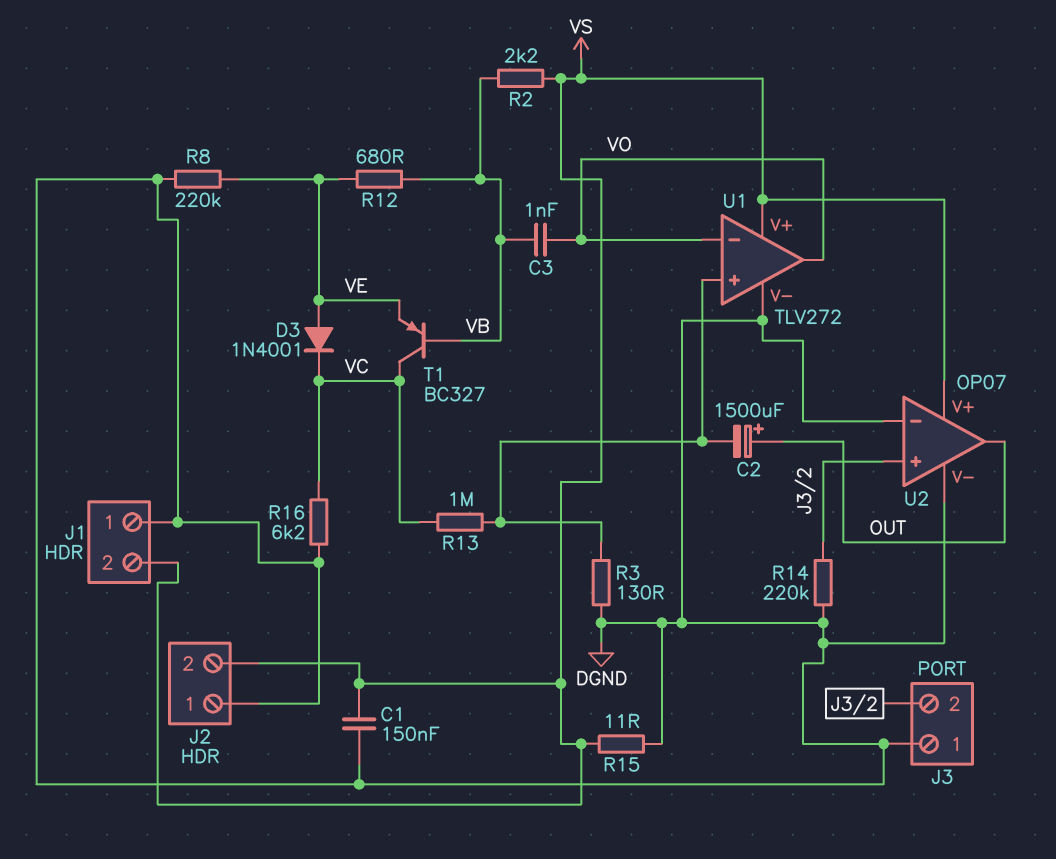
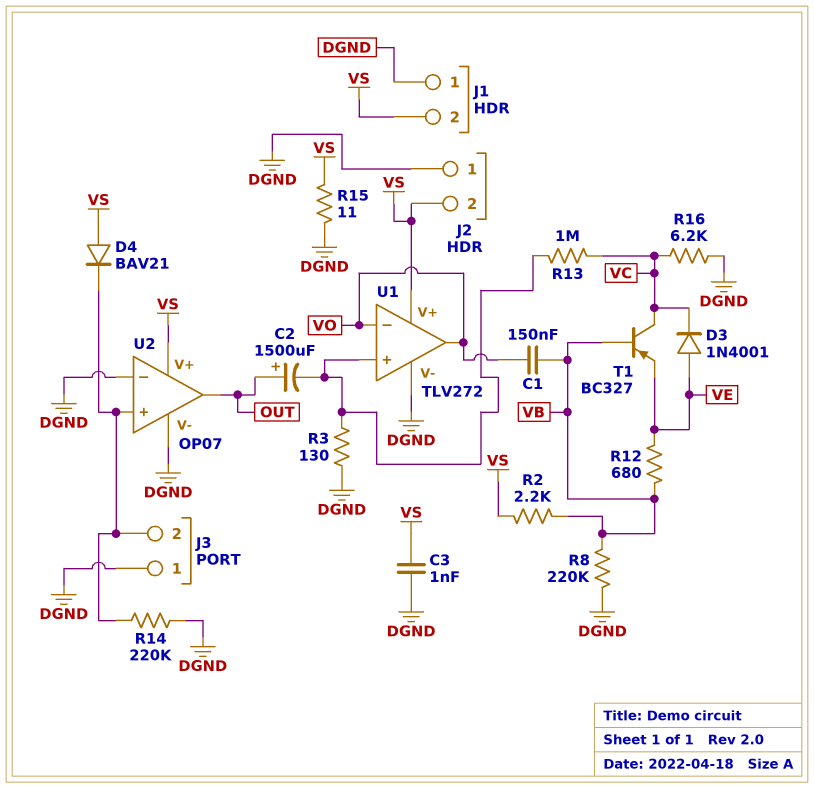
C1: 150nF (DGND, VS) -> 150nF (VB, VO)
C3: 1nF (VB, VO) -> 1nF (DGND, VS)
D4: none -> diode BAV21 (A VS, K J3/2)
R8: 220k (DGND, VE) -> 220k (DGND, VB)

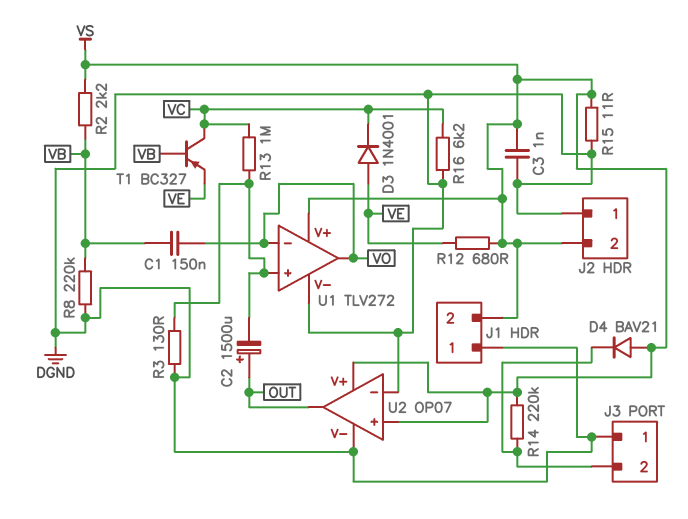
R12: 680 (VB, VE) -> 680 (VE, VS)
R14: 220k (DGND, J3/2) -> 220k (J3/2, VS)
U2 pin in+: J3/2 -> VS

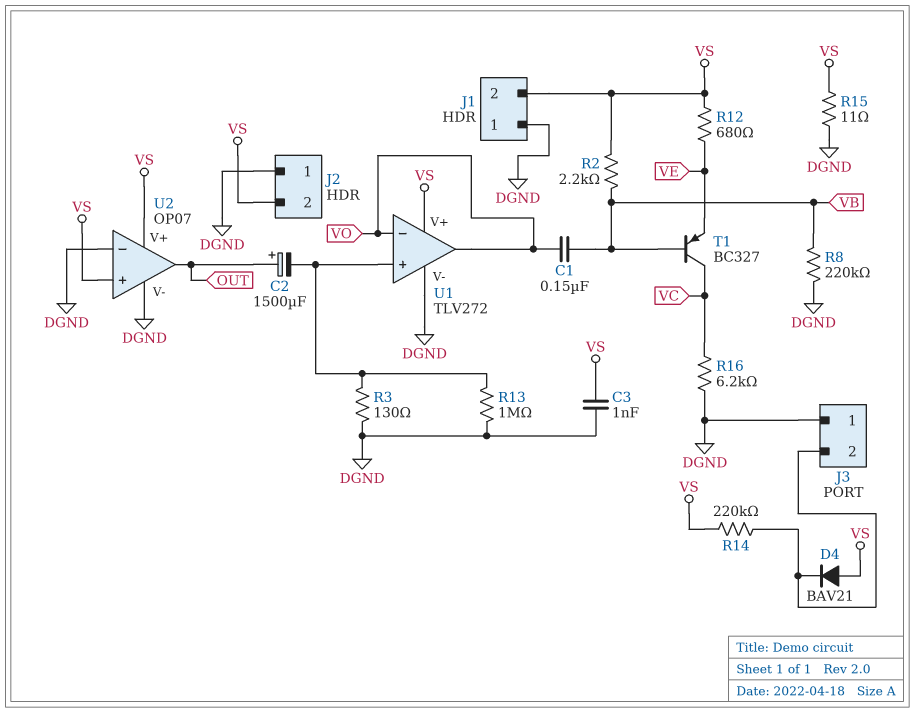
D3: diode 1N4001 (A VE, K VC) -> none
R13: 1M (U1/in+, VC) -> 1M (DGND, U1/in+)

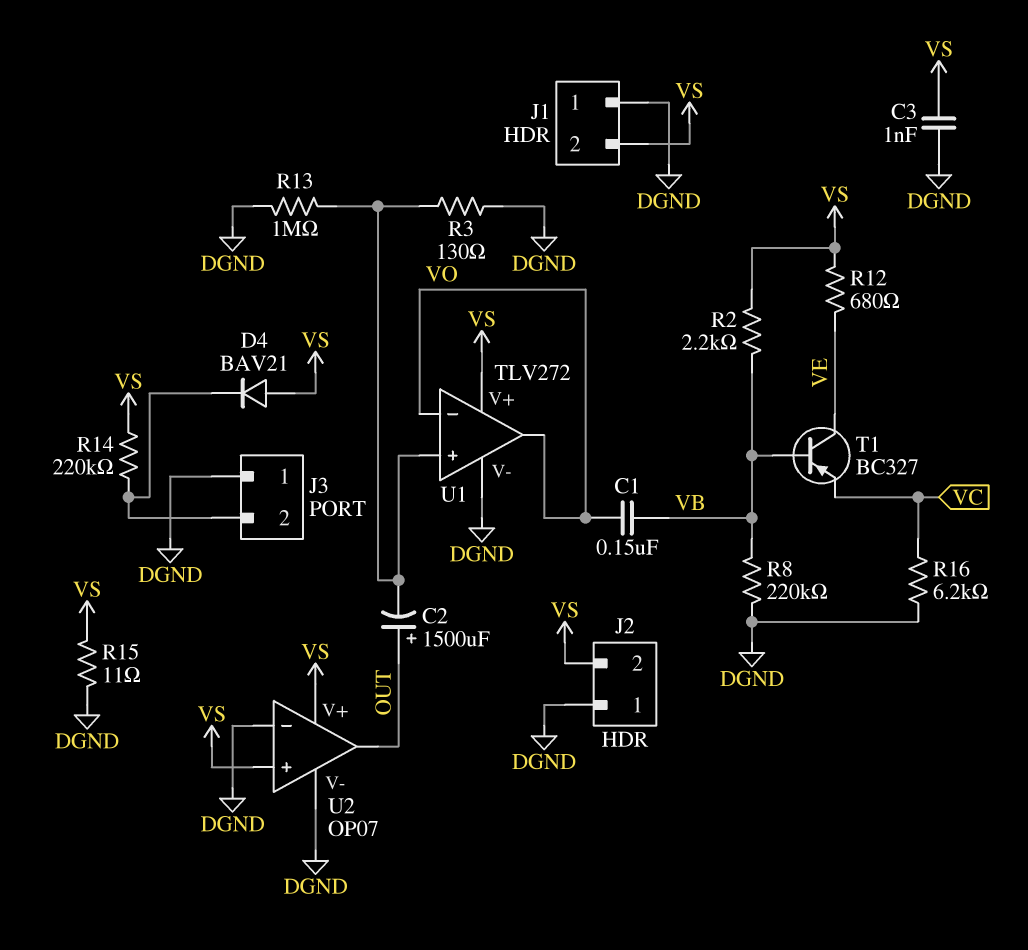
T1: PNP BC327 (B VB, C VC, E VE) -> PNP BC327 (B VB, C VE, E VC)

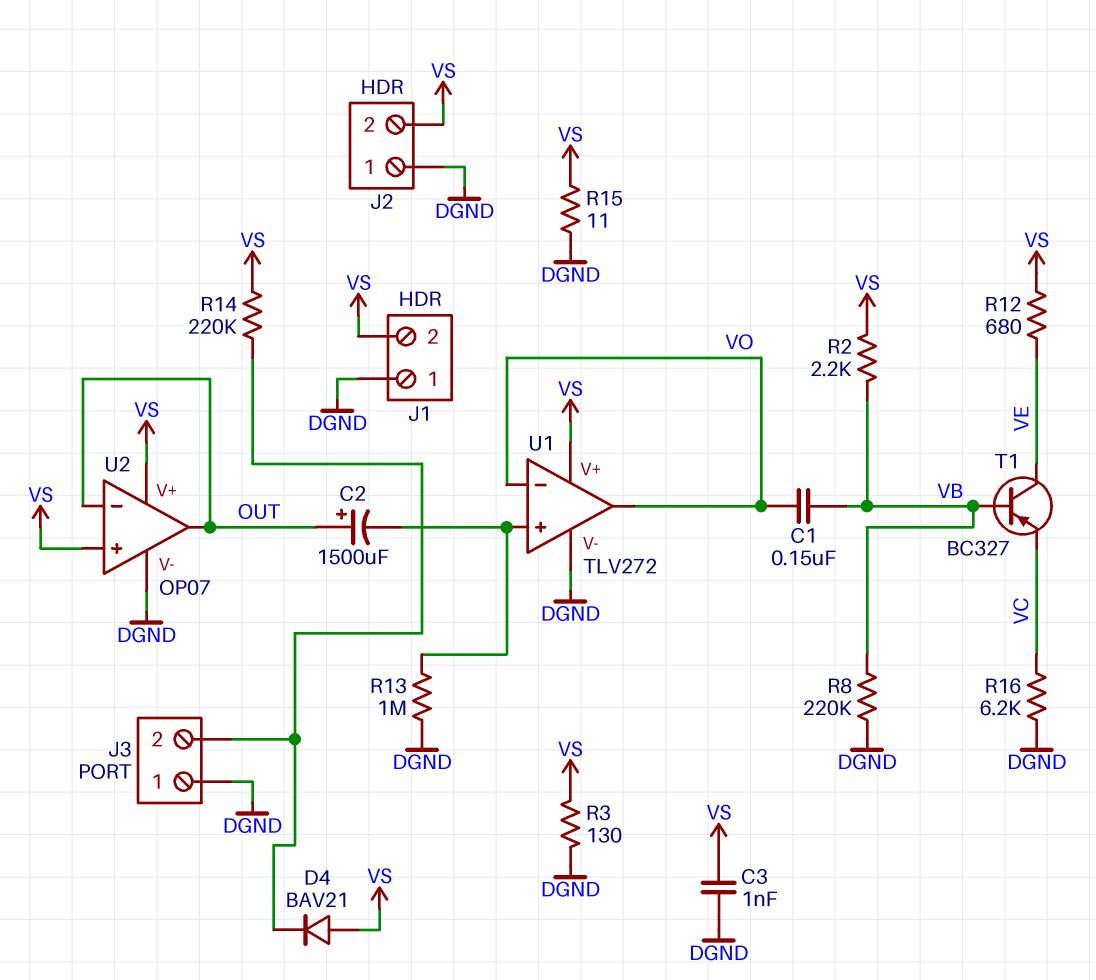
R3: 130 (DGND, U1/in+) -> 130 (DGND, VS)
U2 pin in-: DGND -> OUT

